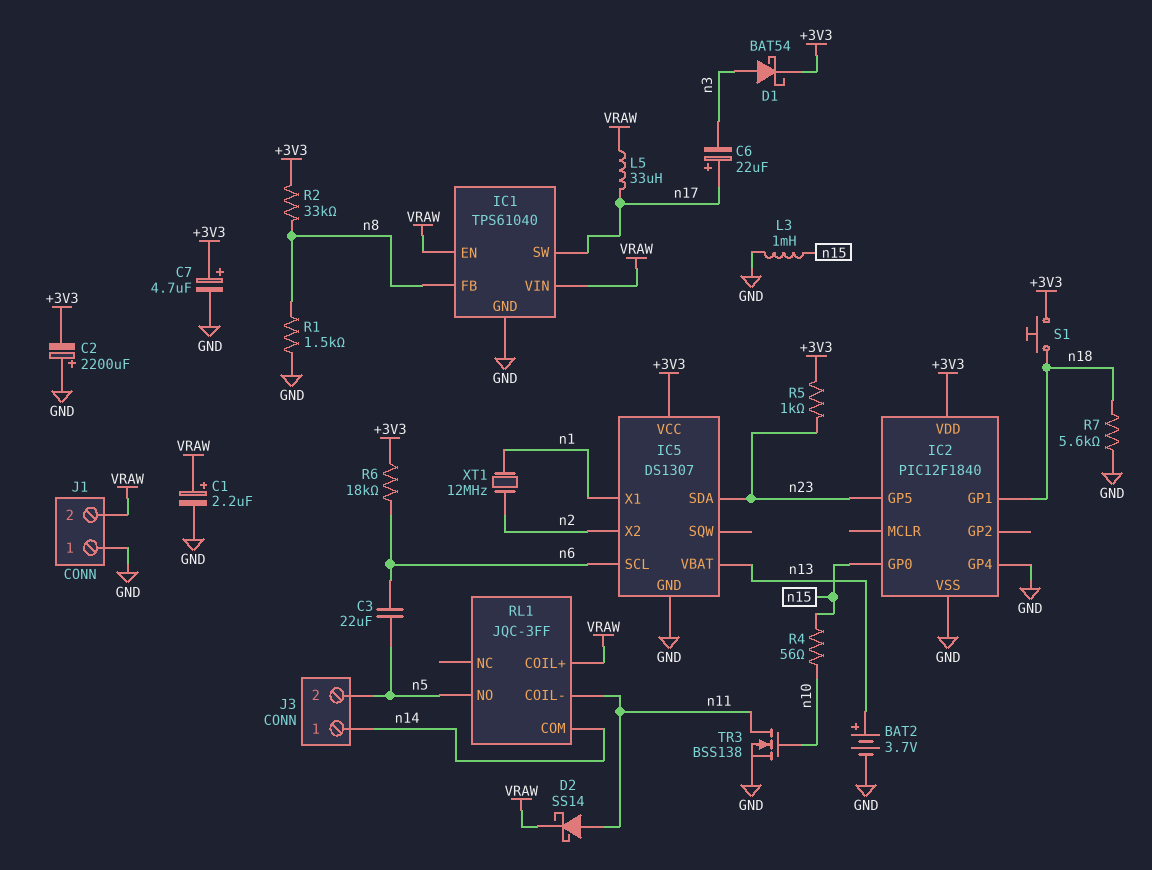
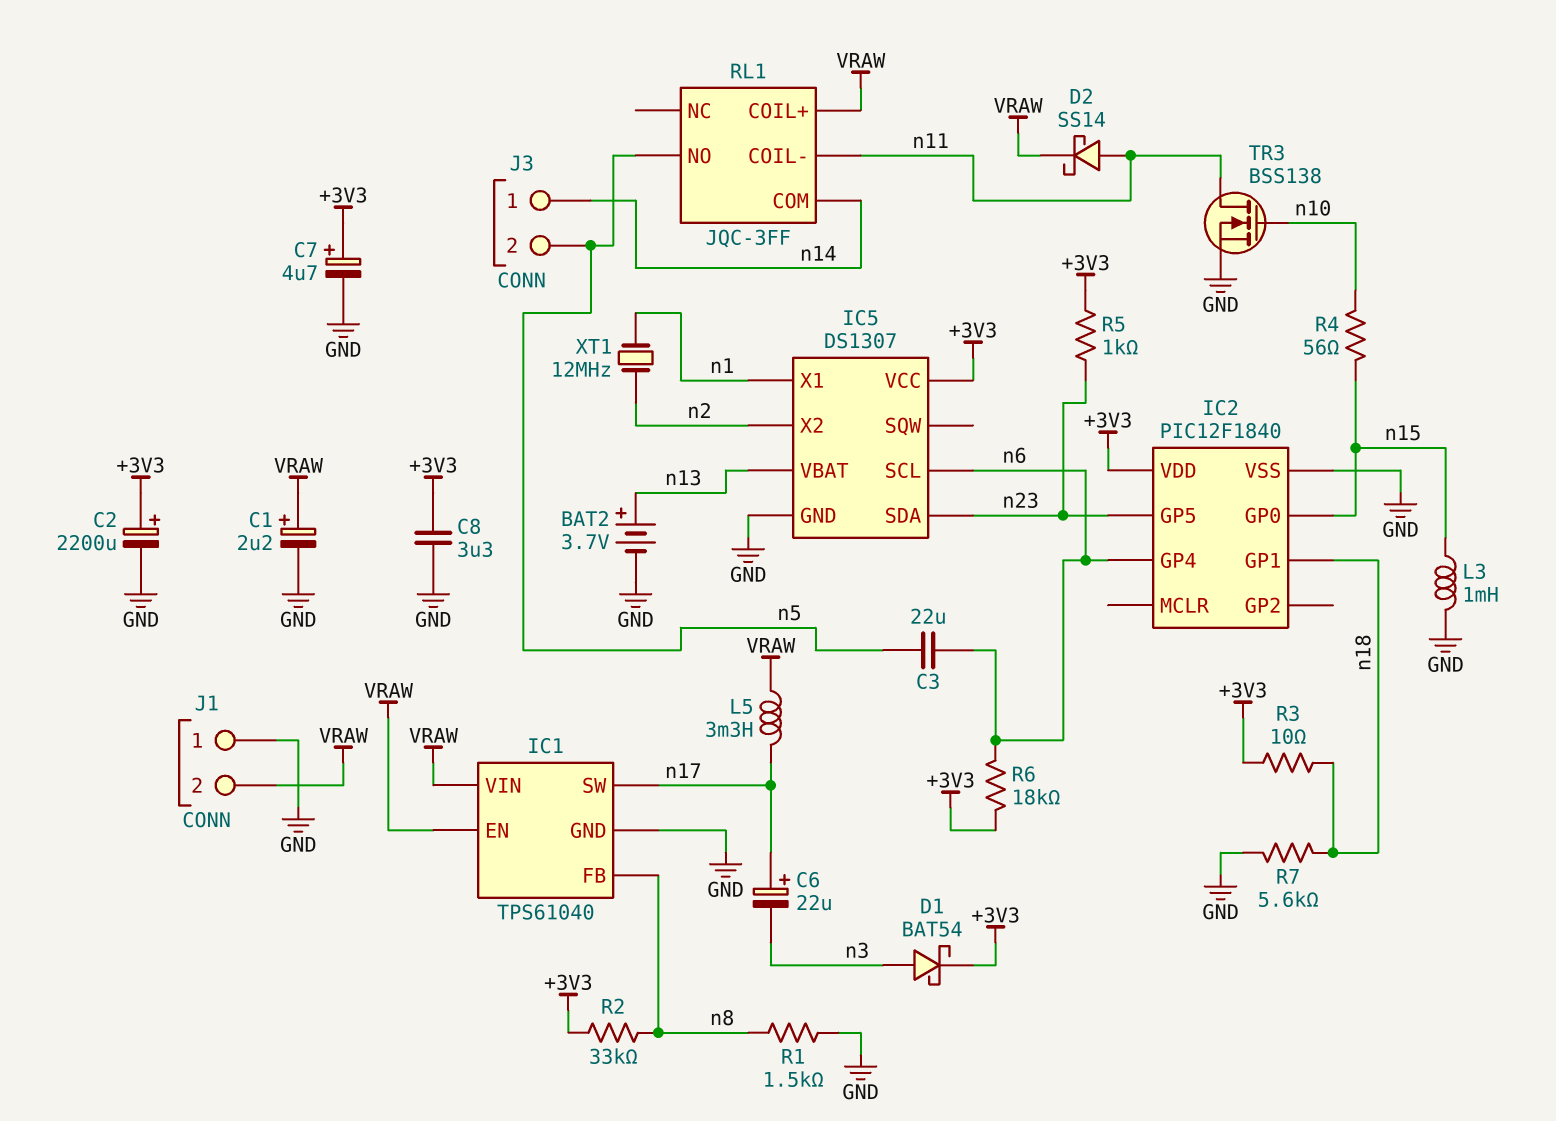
C2: 2200uF (plus GND, minus +3V3) -> 2200uF (plus +3V3, minus GND)
C8: none -> 3.3uF (+3V3, GND)
IC2 pin GP4: GND -> n6
L5: 33uH (VRAW, n17) -> 3.3mH (VRAW, n17)
R3: none -> 10 (+3V3, n18)
S1: button (+3V3, n18) -> none

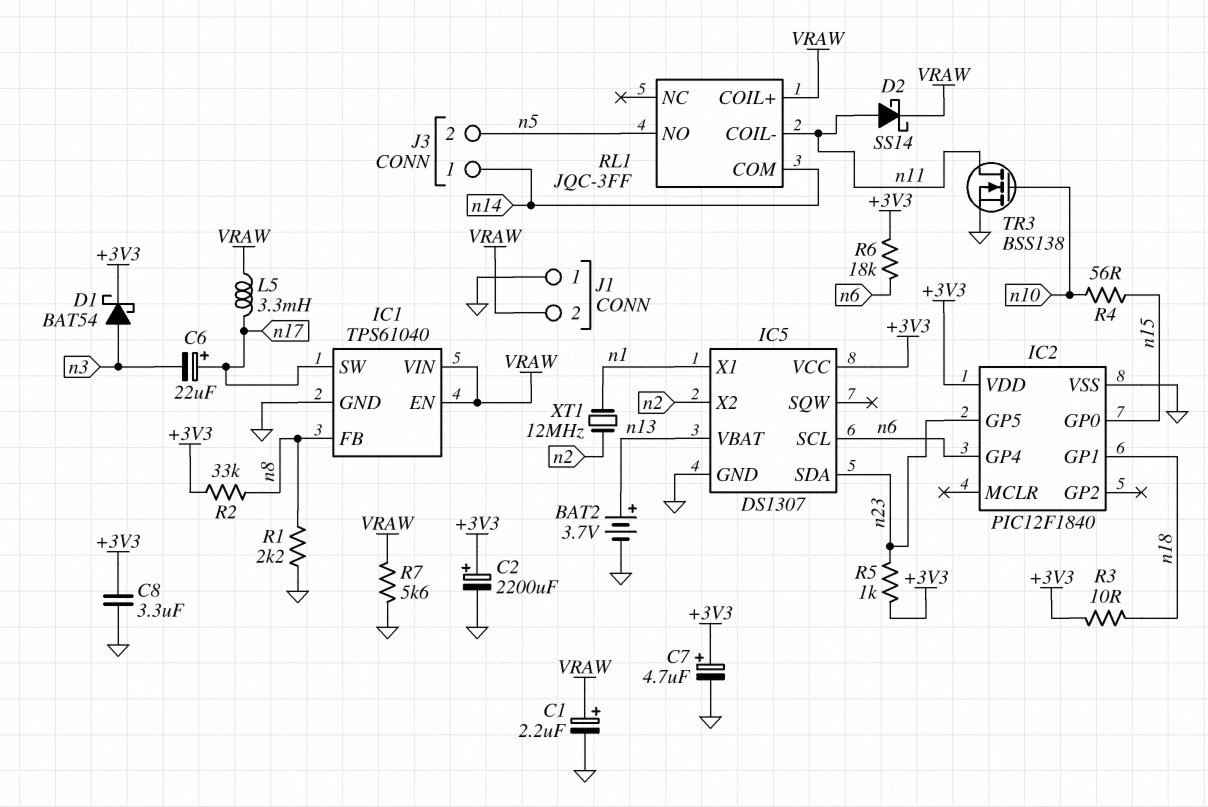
C3: 22uF (n5, n6) -> none
L3: 1mH (GND, n15) -> none
R1: 1.5k (GND, n8) -> 2.2k (GND, n8)
R7: 5.6k (GND, n18) -> 5.6k (GND, VRAW)

